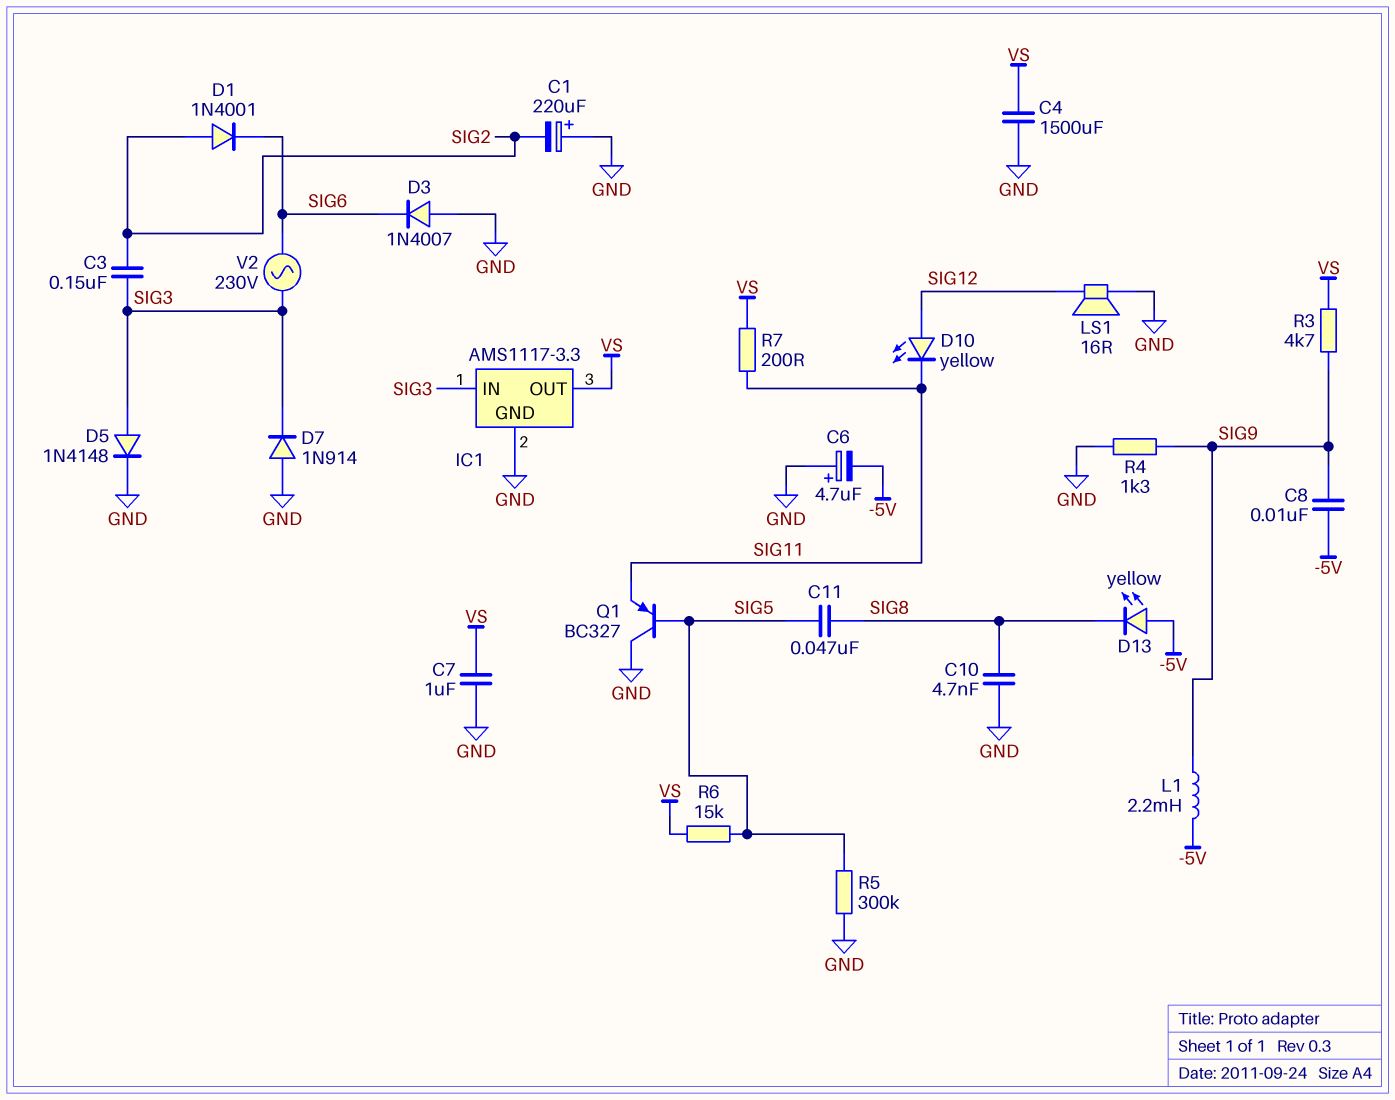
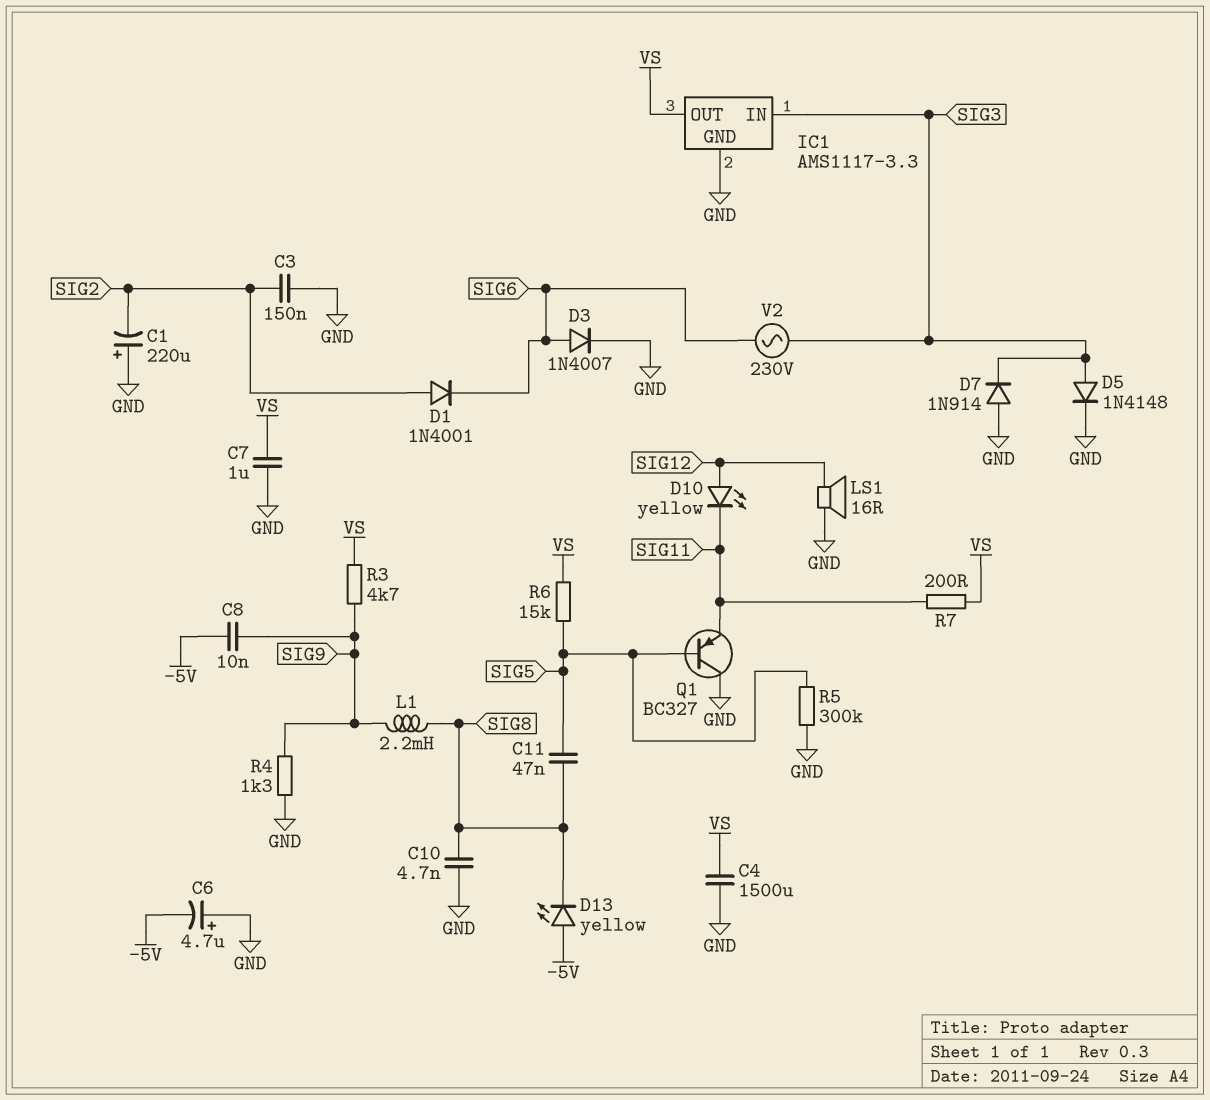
C3: 150nF (SIG2, SIG3) -> 150nF (GND, SIG2)
D3: diode 1N4007 (A GND, K SIG6) -> diode 1N4007 (A SIG6, K GND)
L1: 2.2mH (-5V, SIG9) -> 2.2mH (SIG8, SIG9)

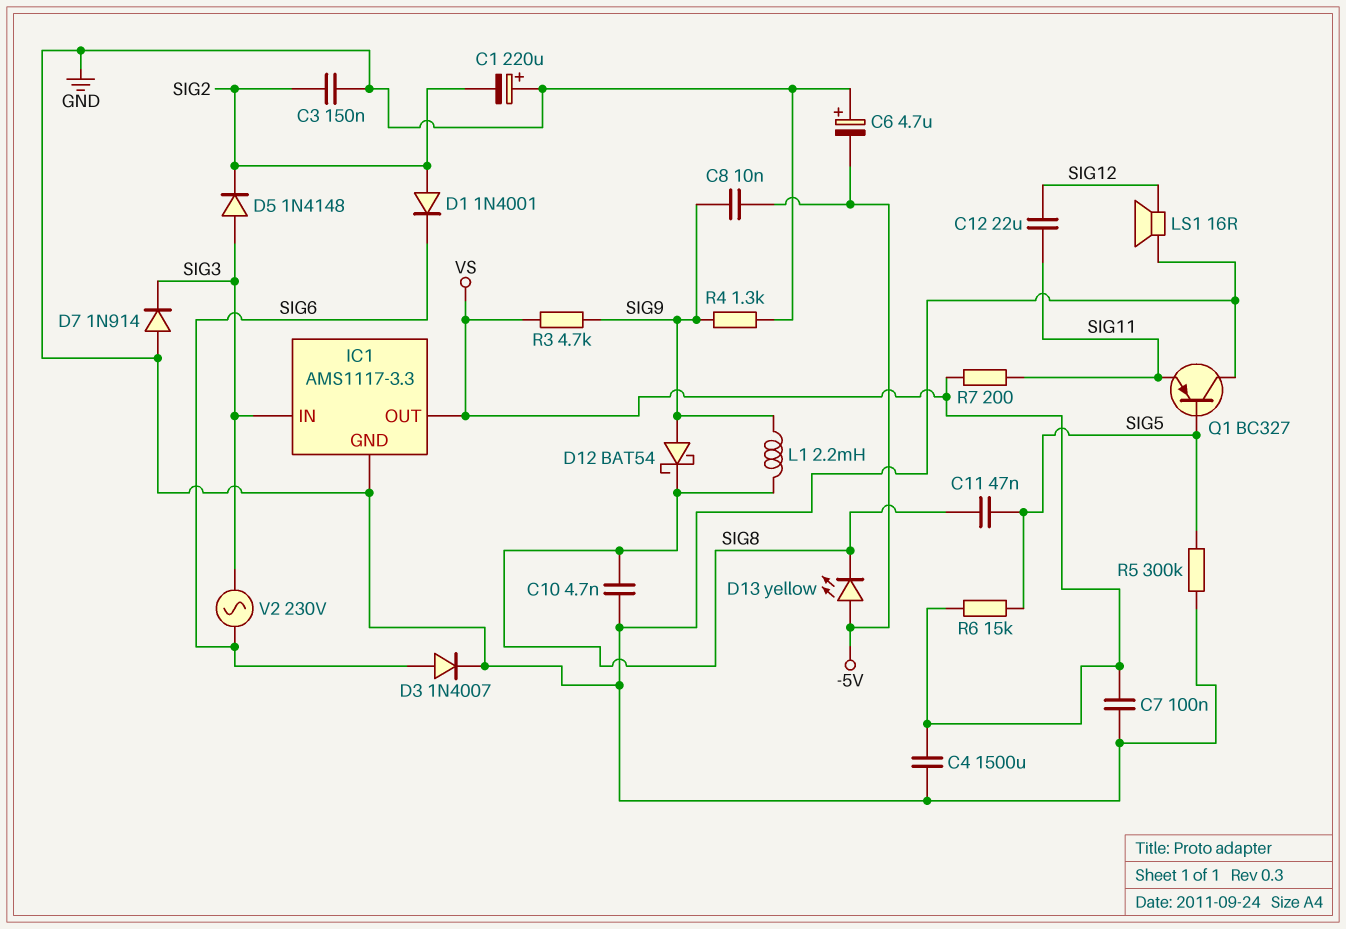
C7: 1uF (GND, VS) -> 100nF (GND, VS)
C12: none -> 22uF (SIG11, SIG12)
D5: diode 1N4148 (A SIG3, K GND) -> diode 1N4148 (A SIG3, K SIG2)
D10: LED yellow (A SIG12, K SIG11) -> none
D12: none -> schottky BAT54 (A SIG9, K SIG8)

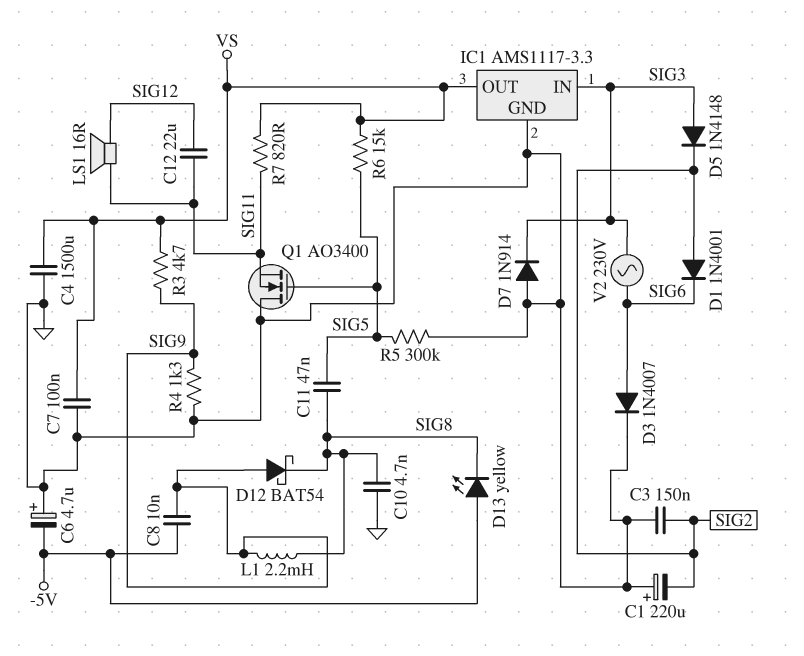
LS1: speaker 16R (GND, SIG12) -> speaker 16R (SIG11, SIG12)
Q1: PNP BC327 (B SIG5, C GND, E SIG11) -> NMOS AO3400 (G SIG5, D GND, S SIG11)
R7: 200 (SIG11, VS) -> 820 (SIG11, VS)

